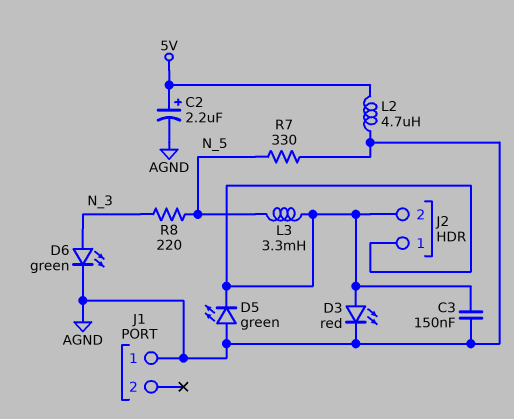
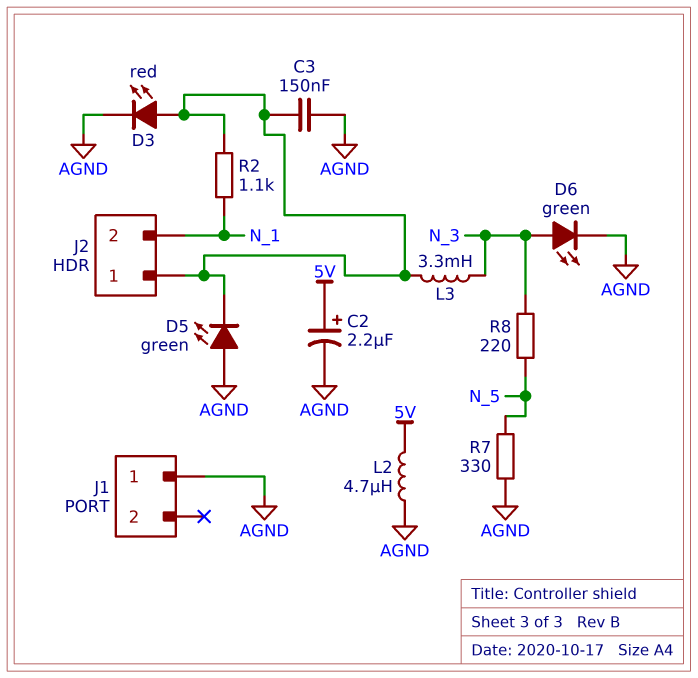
J2 pin 2: J2/1 -> N_1
L3: 3.3mH (J2/1, N_5) -> 3.3mH (J2/1, N_3)
R2: none -> 1.1k (J2/1, N_1)

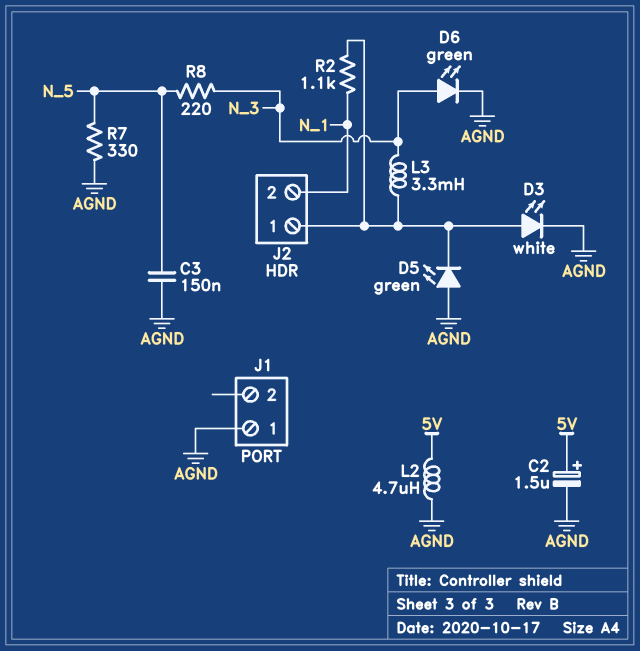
C2: 2.2uF (plus 5V, minus AGND) -> 1.5uF (plus 5V, minus AGND)
C3: 150nF (AGND, J2/1) -> 150nF (AGND, N_5)
D3: LED red (A J2/1, K AGND) -> LED white (A J2/1, K AGND)

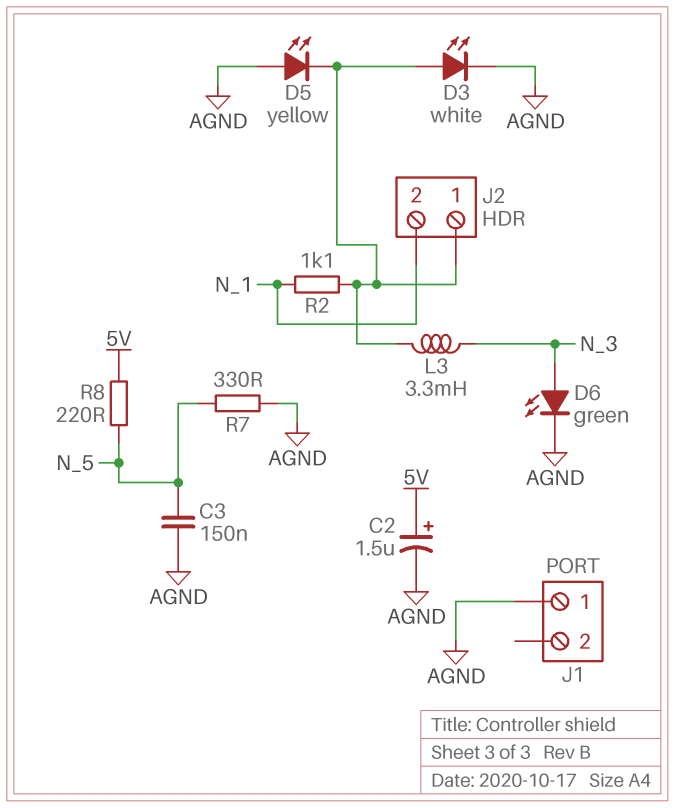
D5: LED green (A AGND, K J2/1) -> LED yellow (A AGND, K J2/1)
L2: 4.7uH (5V, AGND) -> none
R8: 220 (N_3, N_5) -> 220 (5V, N_5)

